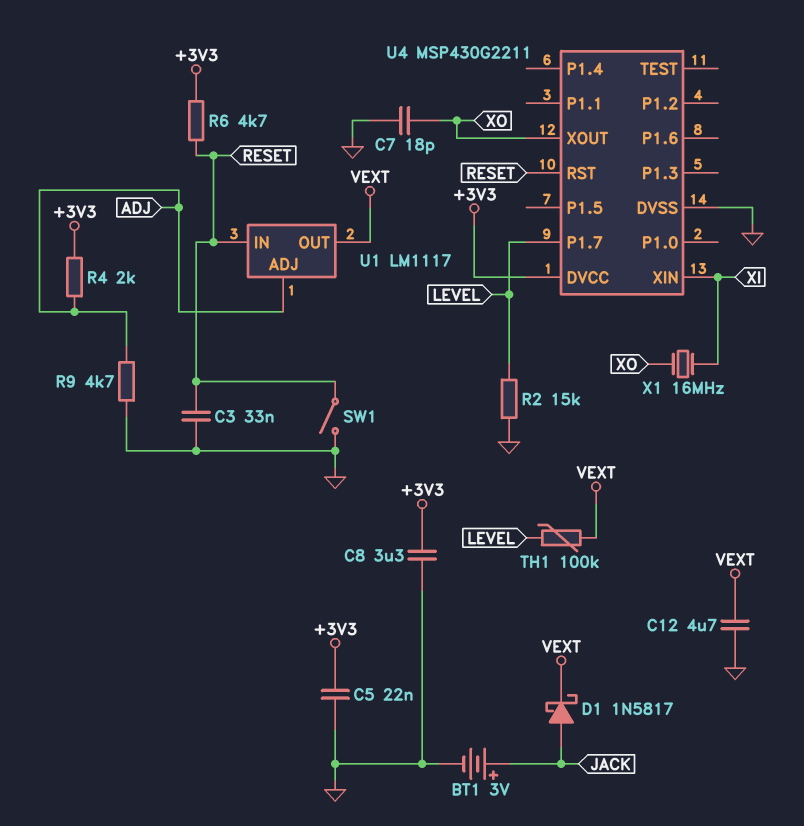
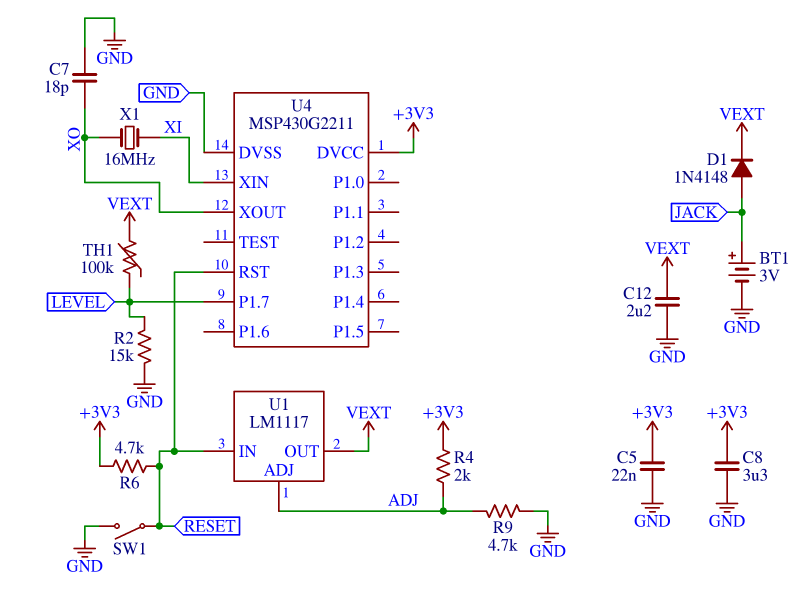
C3: 33nF (GND, RESET) -> none
C12: 4.7uF (GND, VEXT) -> 2.2uF (GND, VEXT)
D1: schottky 1N5817 (A JACK, K VEXT) -> diode 1N4148 (A JACK, K VEXT)

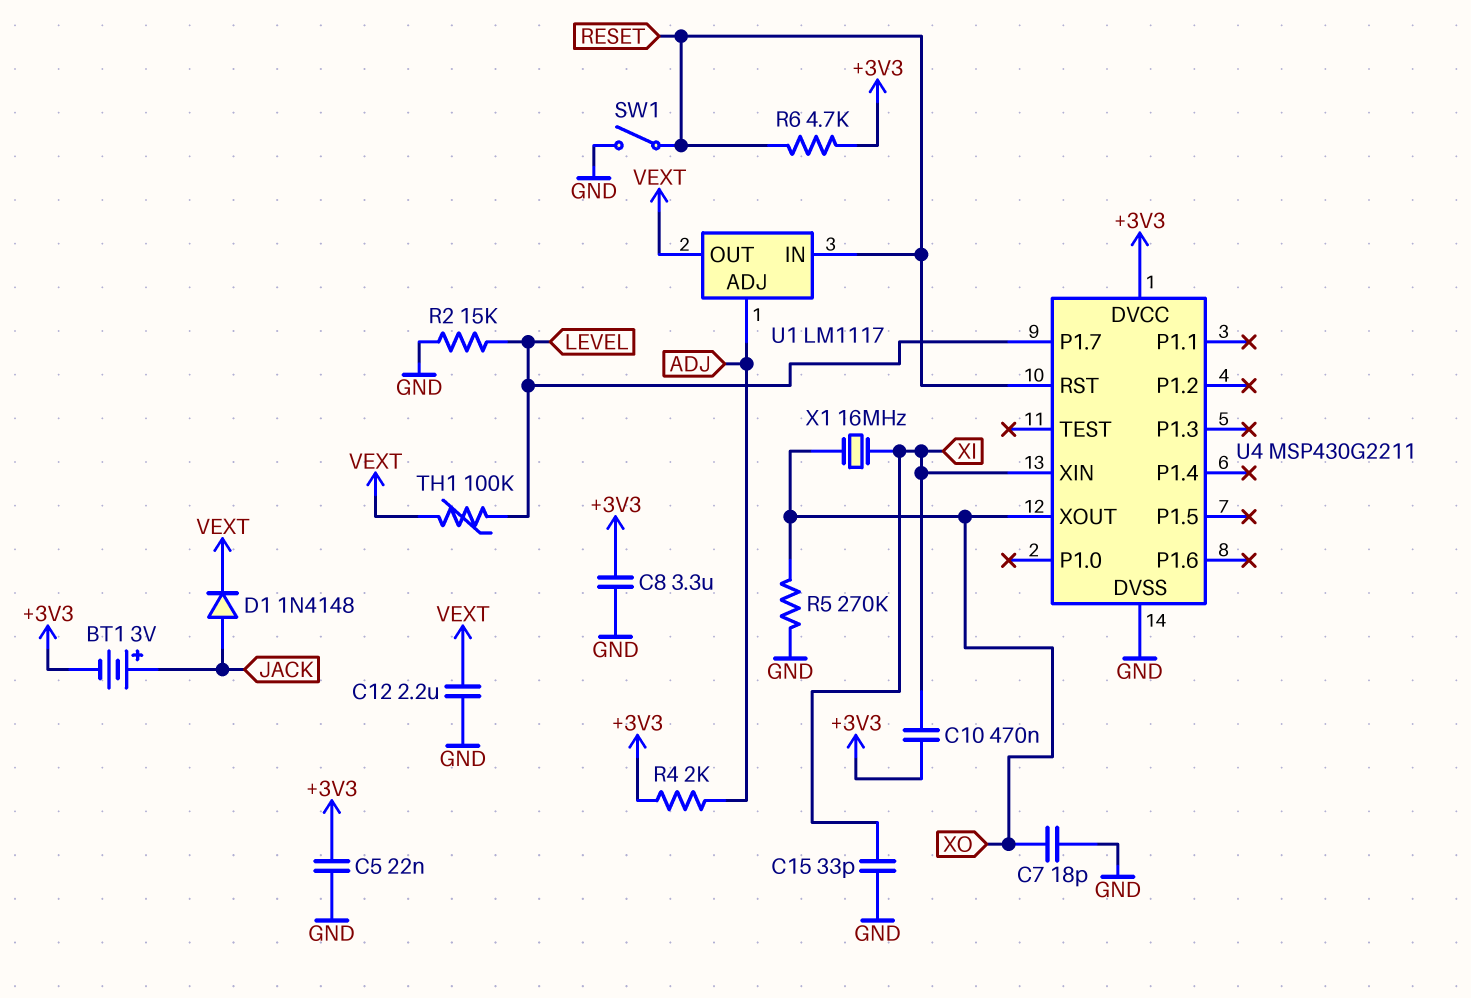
BT1: 3V (plus JACK, minus GND) -> 3V (plus JACK, minus +3V3)
C10: none -> 470nF (+3V3, XI)
C15: none -> 33pF (GND, XI)
R5: none -> 270k (GND, XO)
R9: 4.7k (ADJ, GND) -> none

